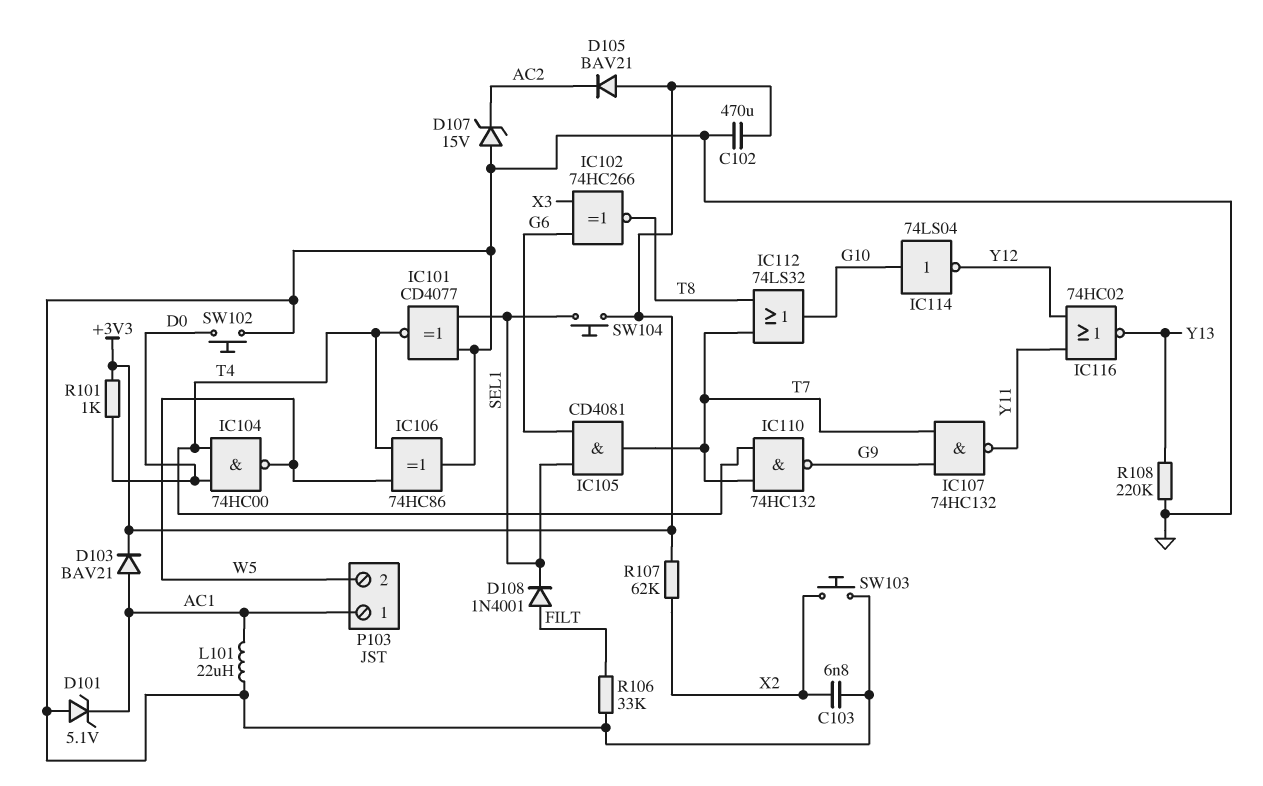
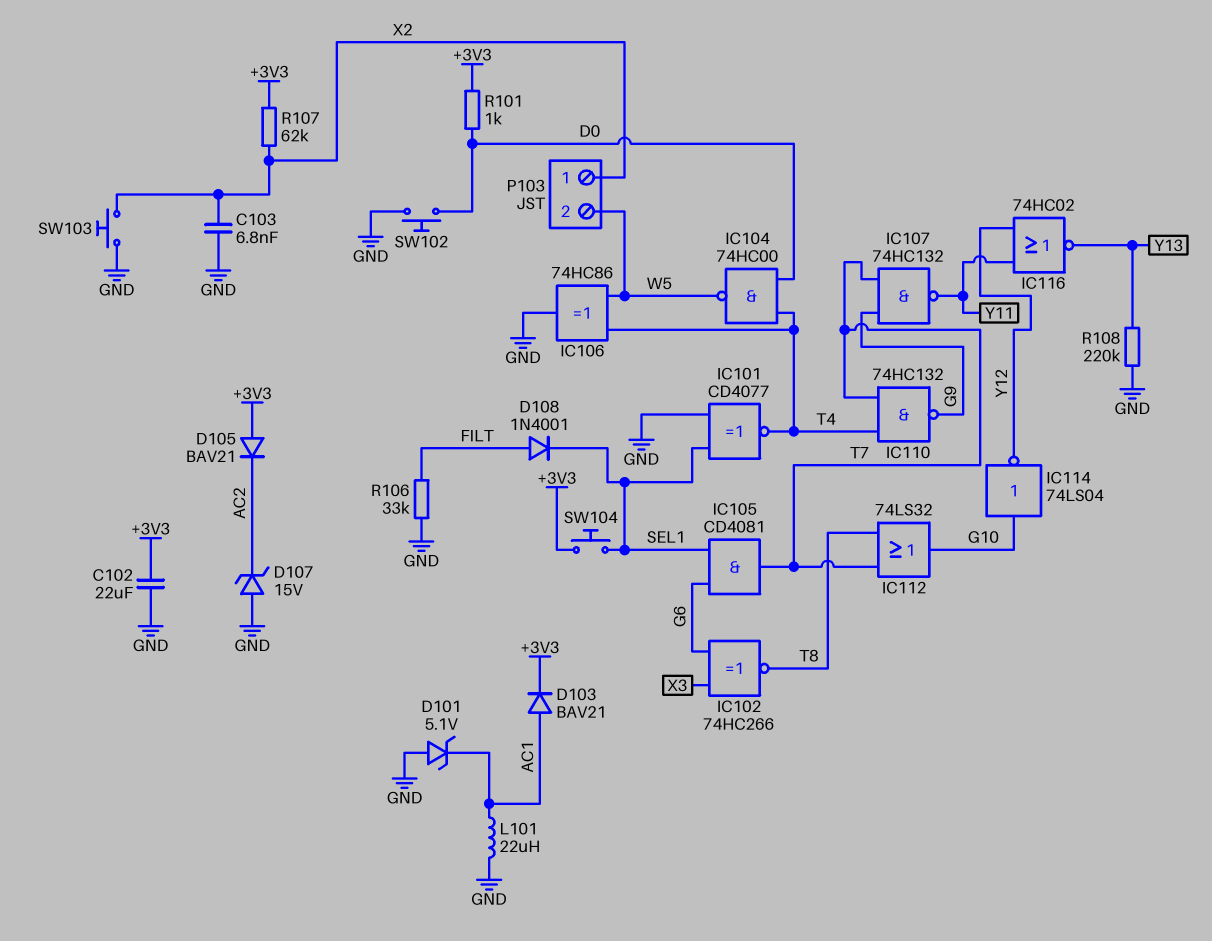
C102: 470uF (+3V3, GND) -> 22uF (+3V3, GND)
P103 pin 1: AC1 -> X2

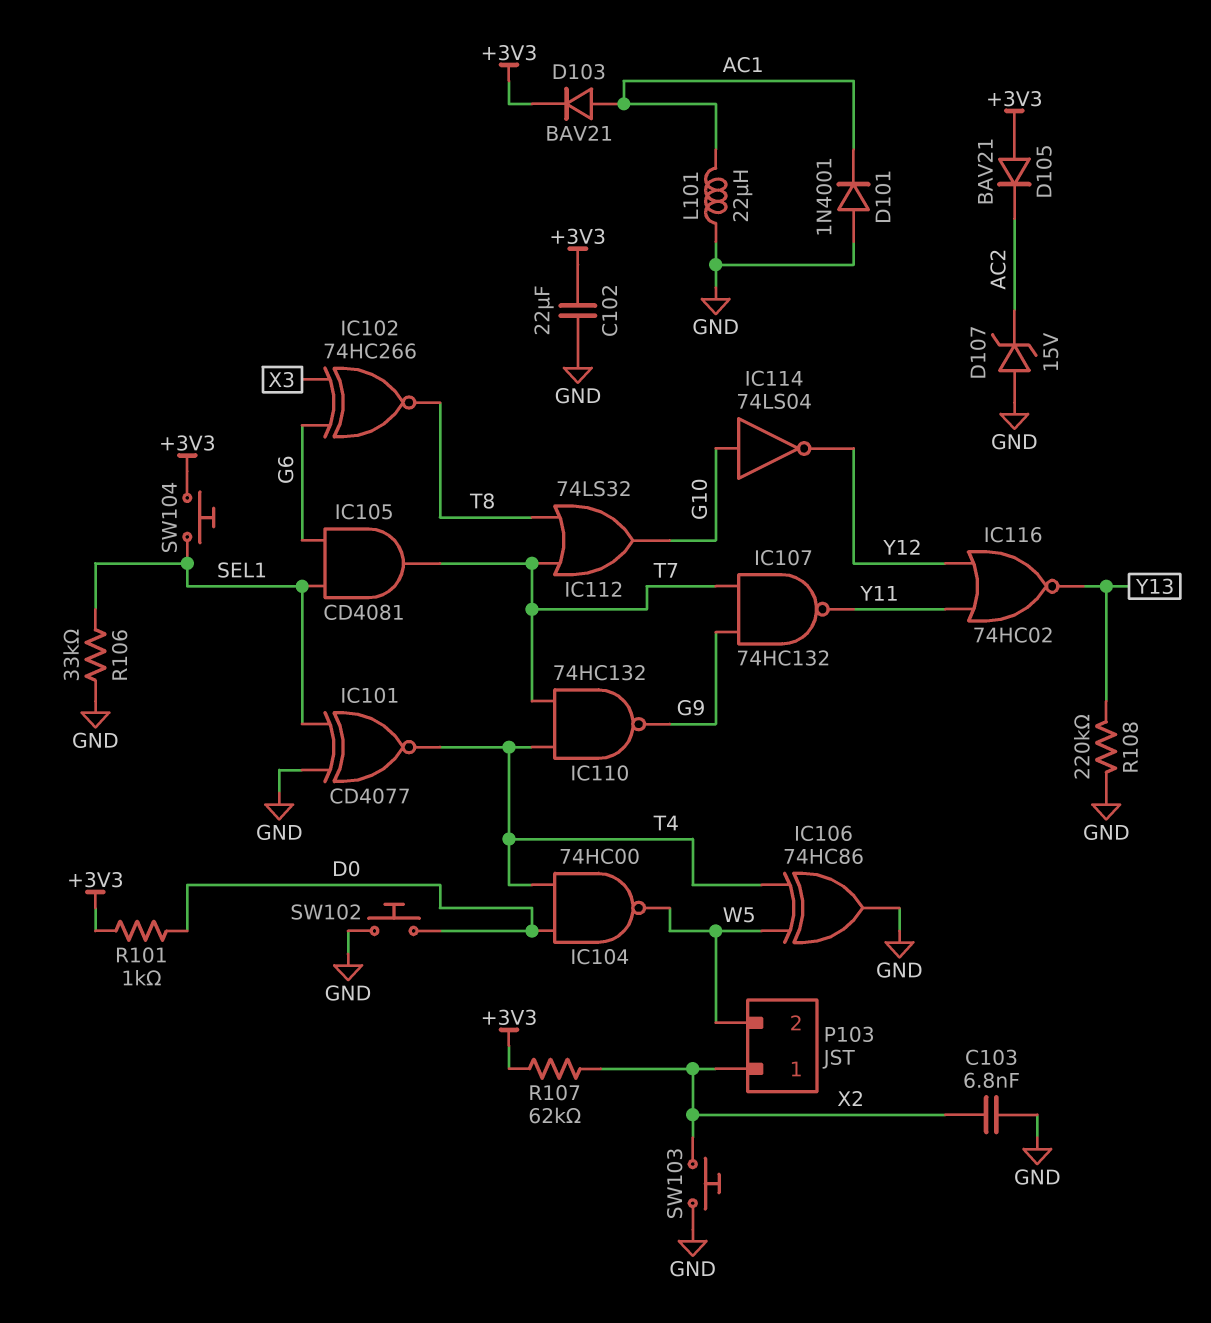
D101: zener 5.1V (A GND, K AC1) -> diode 1N4001 (A GND, K AC1)
D108: diode 1N4001 (A FILT, K SEL1) -> none
R106: 33k (FILT, GND) -> 33k (GND, SEL1)

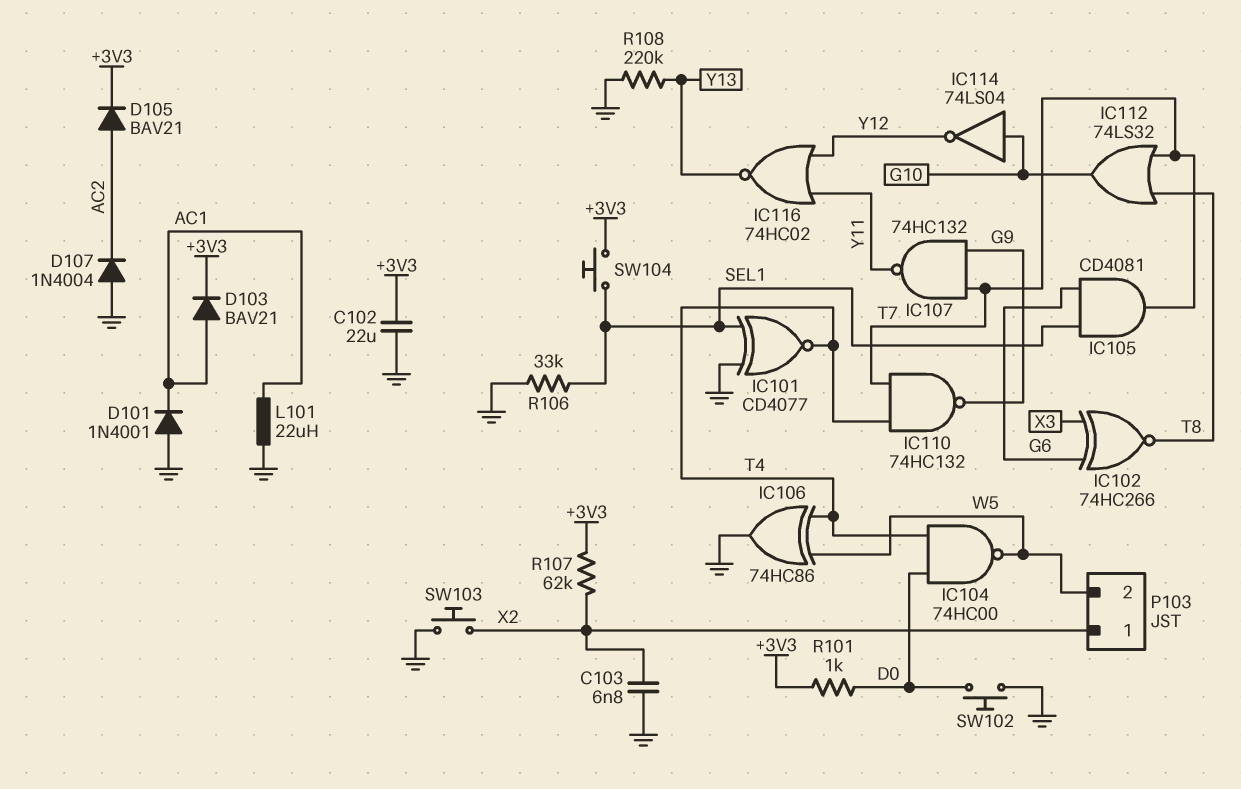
D105: diode BAV21 (A +3V3, K AC2) -> diode BAV21 (A AC2, K +3V3)
D107: zener 15V (A GND, K AC2) -> diode 1N4004 (A GND, K AC2)

